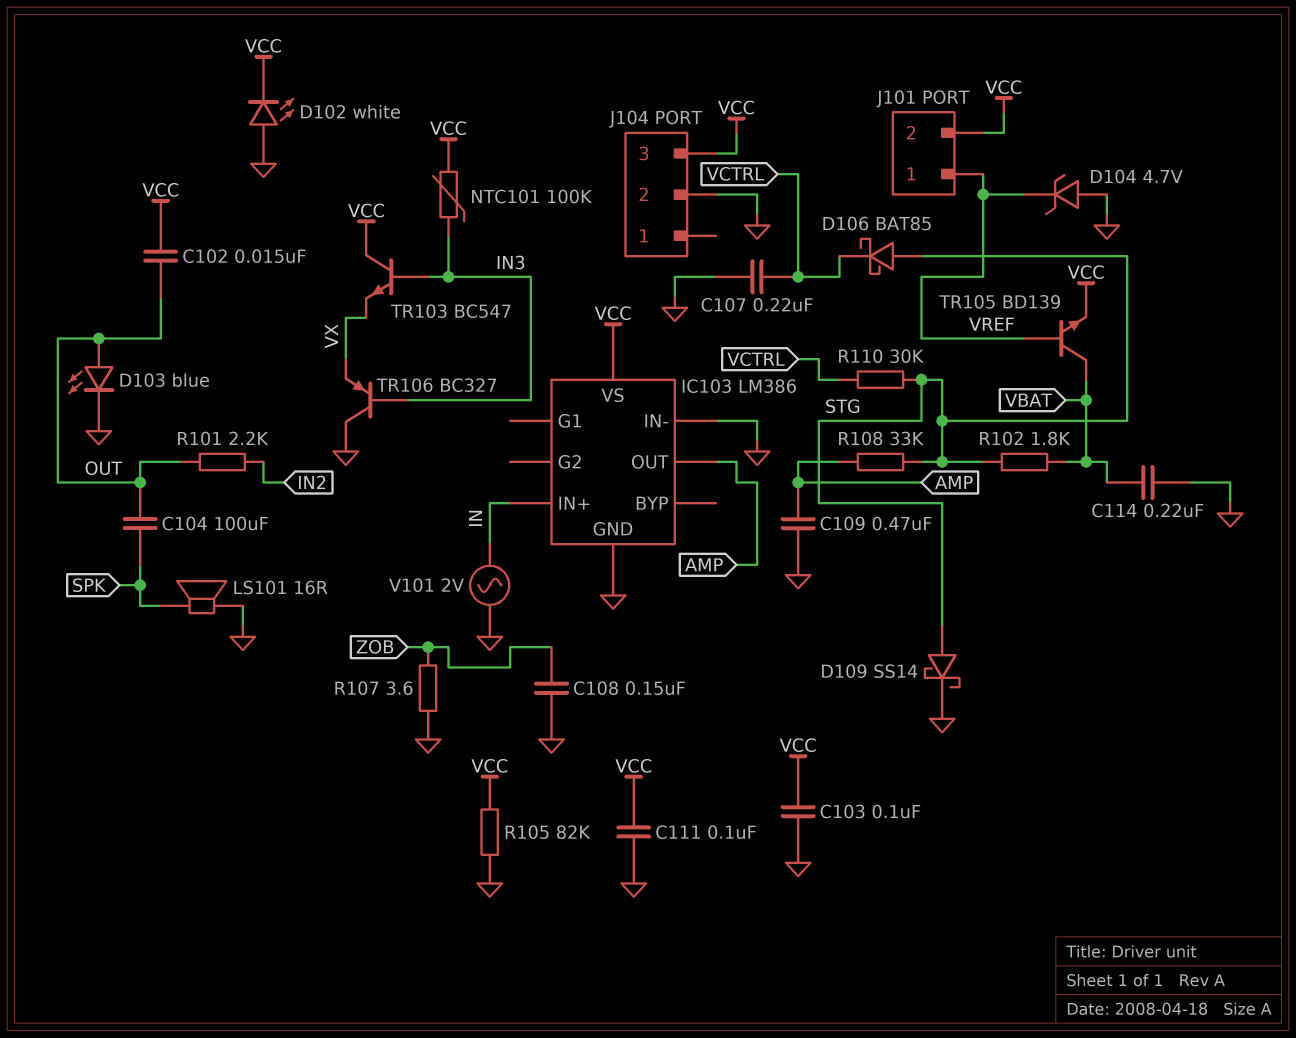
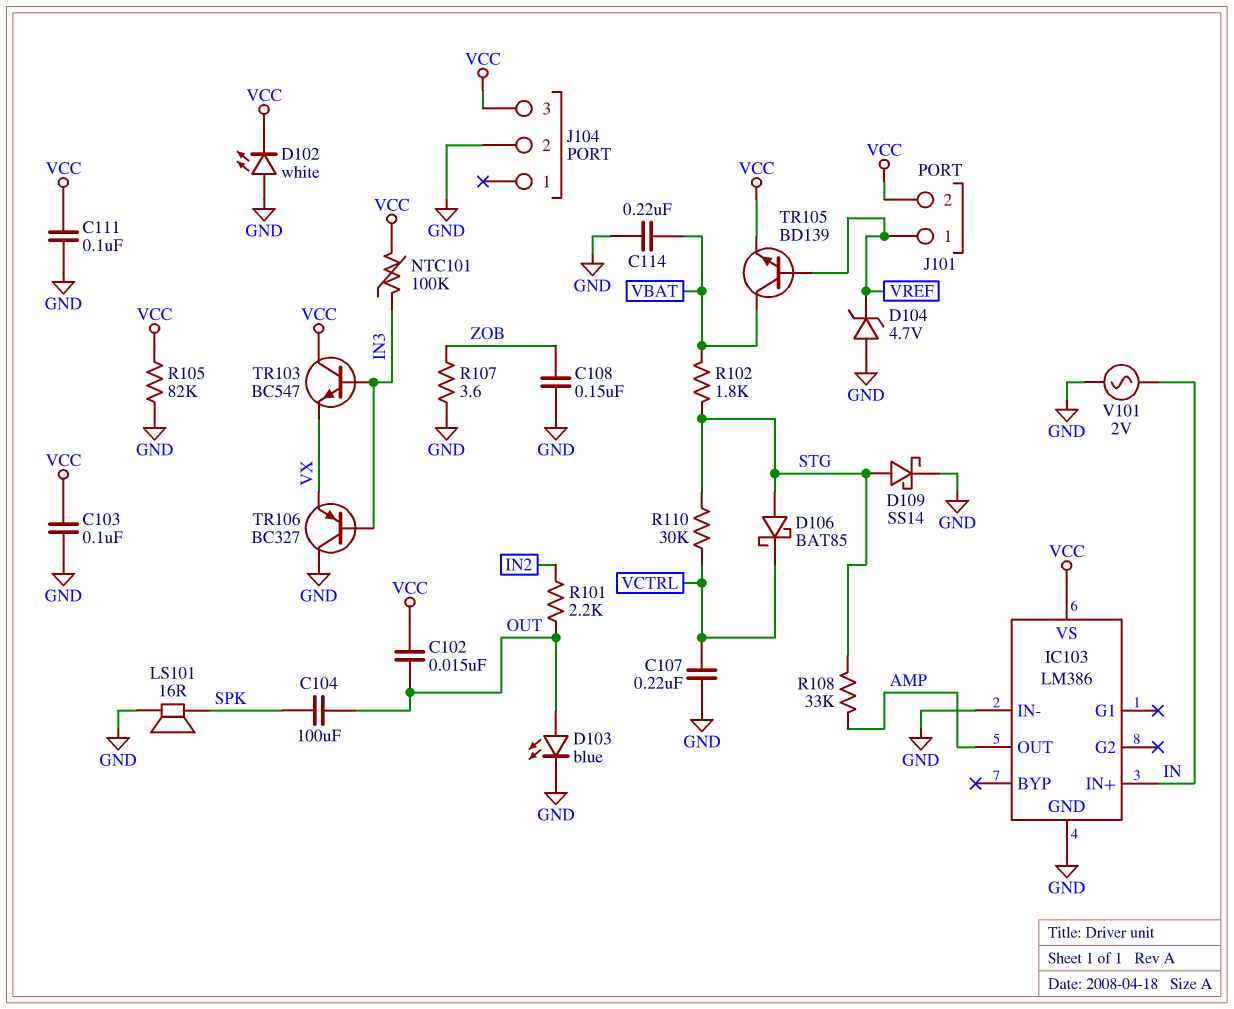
C109: 470nF (AMP, GND) -> none

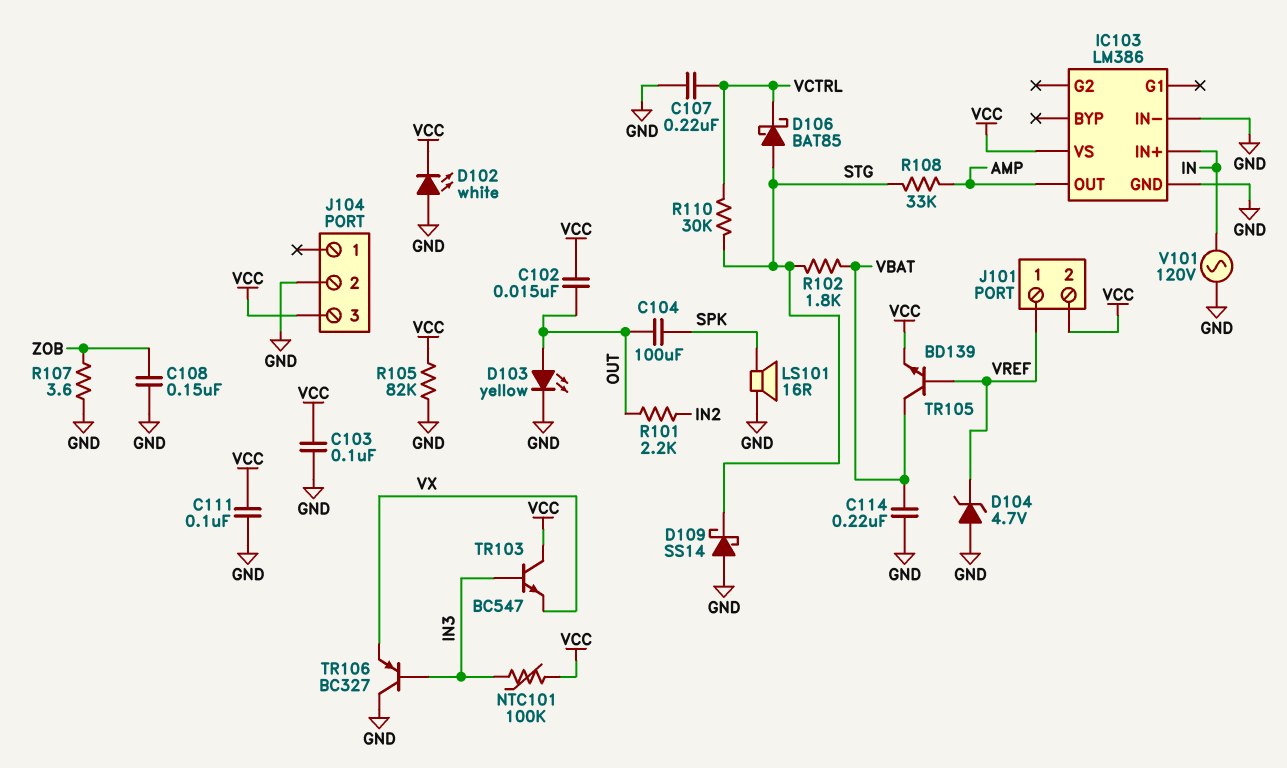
D103: LED blue (A OUT, K GND) -> LED yellow (A OUT, K GND)
D109: schottky SS14 (A STG, K GND) -> schottky SS14 (A GND, K STG)
V101: AC 2V (GND, IN) -> AC 120V (GND, IN)

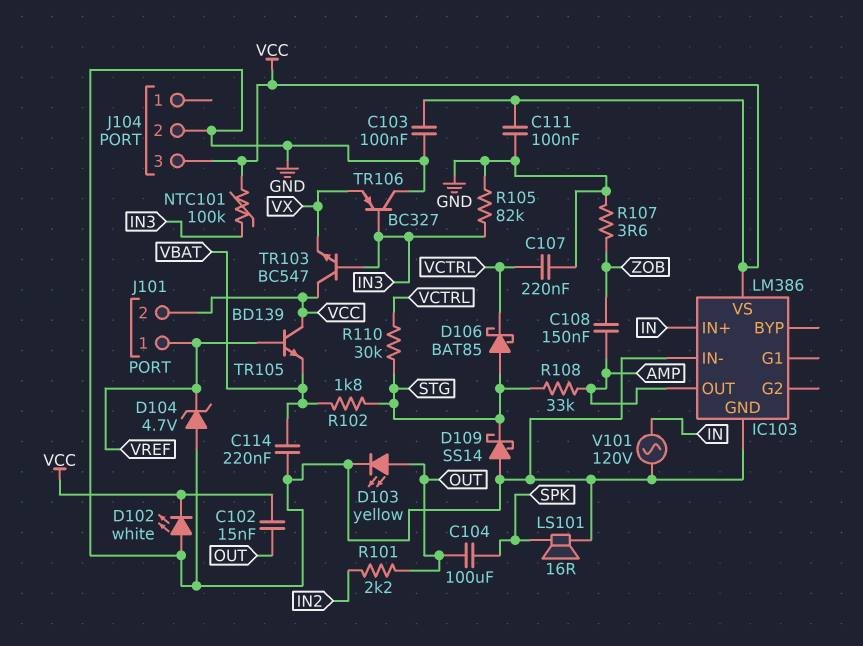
C108: 150nF (GND, ZOB) -> 150nF (AMP, ZOB)
R105: 82k (GND, VCC) -> 82k (GND, IN3)
TR105: NPN BD139 (B VREF, C VBAT, E VCC) -> NPN BD139 (B VREF, C VCC, E VBAT)

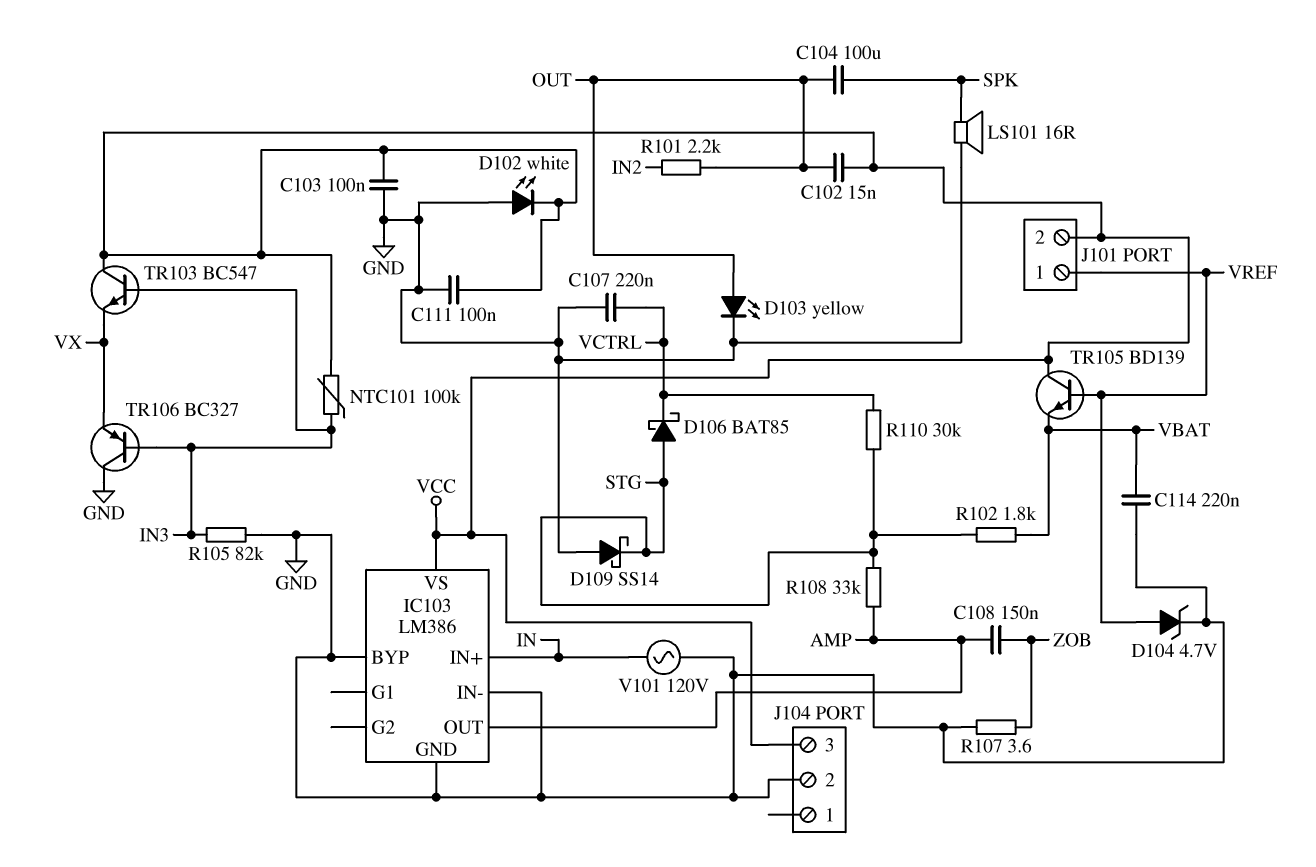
D104: zener 4.7V (A GND, K VREF) -> zener 4.7V (A VREF, K GND)
IC103 pin BYP: none -> GND

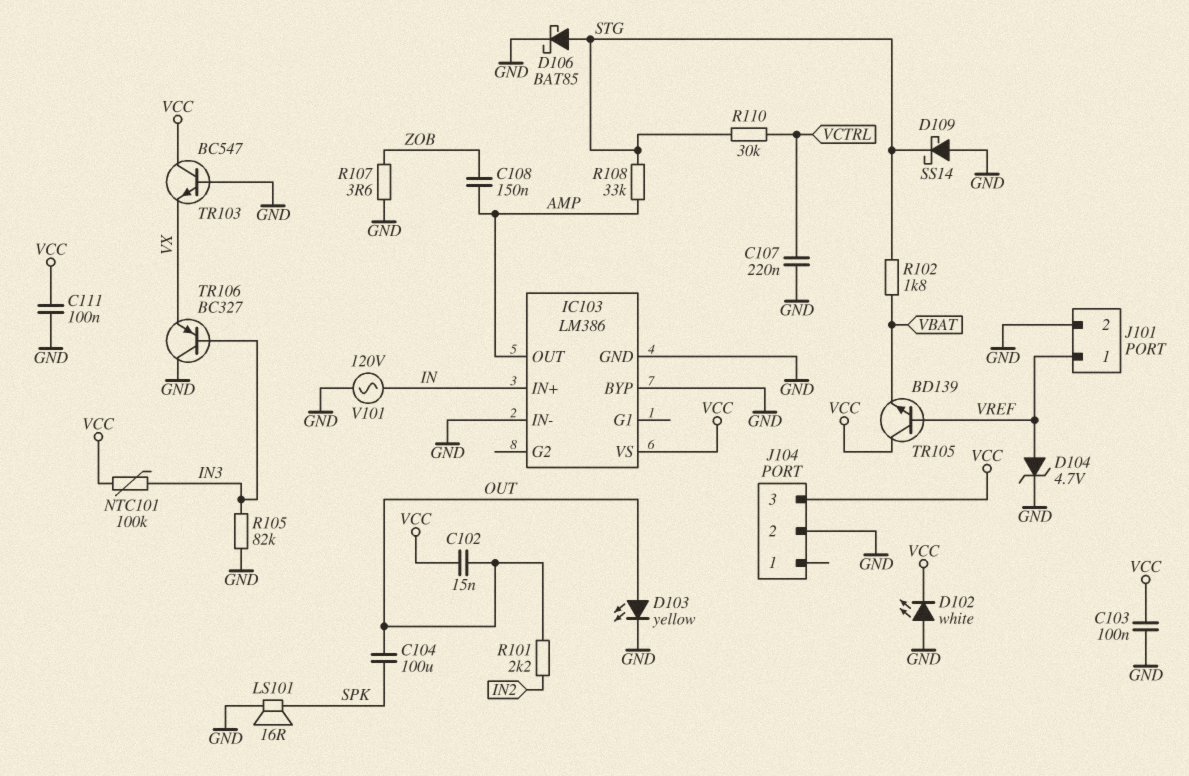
C114: 220nF (GND, VBAT) -> none
D106: schottky BAT85 (A STG, K VCTRL) -> schottky BAT85 (A STG, K GND)
J101 pin 2: VCC -> GND
TR103: NPN BC547 (B IN3, C VCC, E VX) -> NPN BC547 (B GND, C VCC, E VX)

